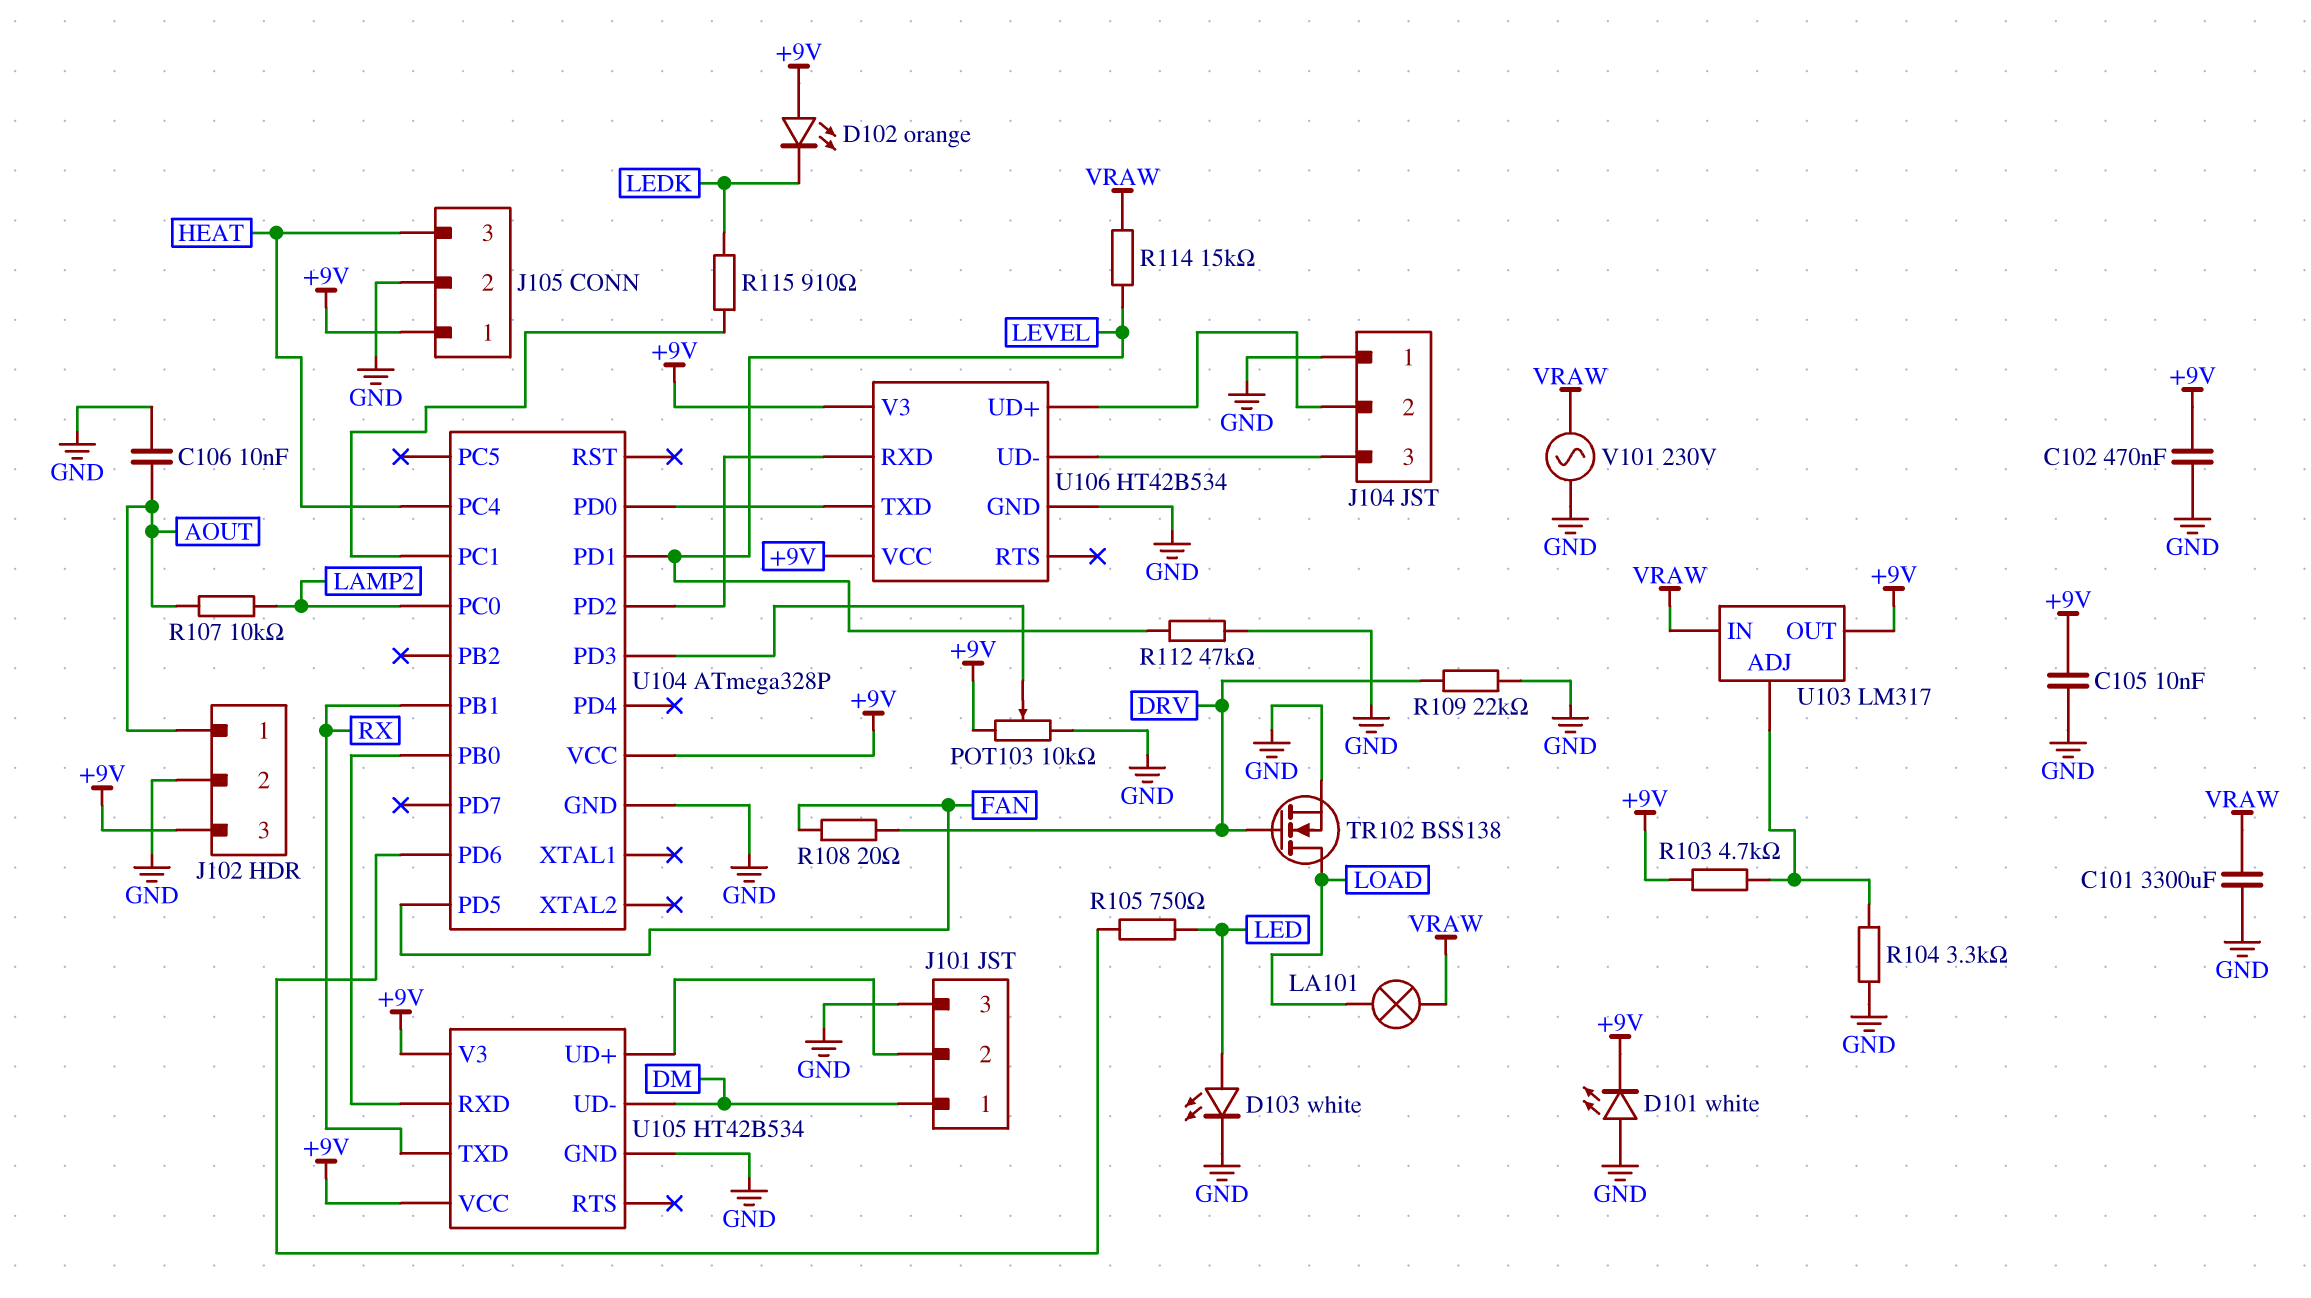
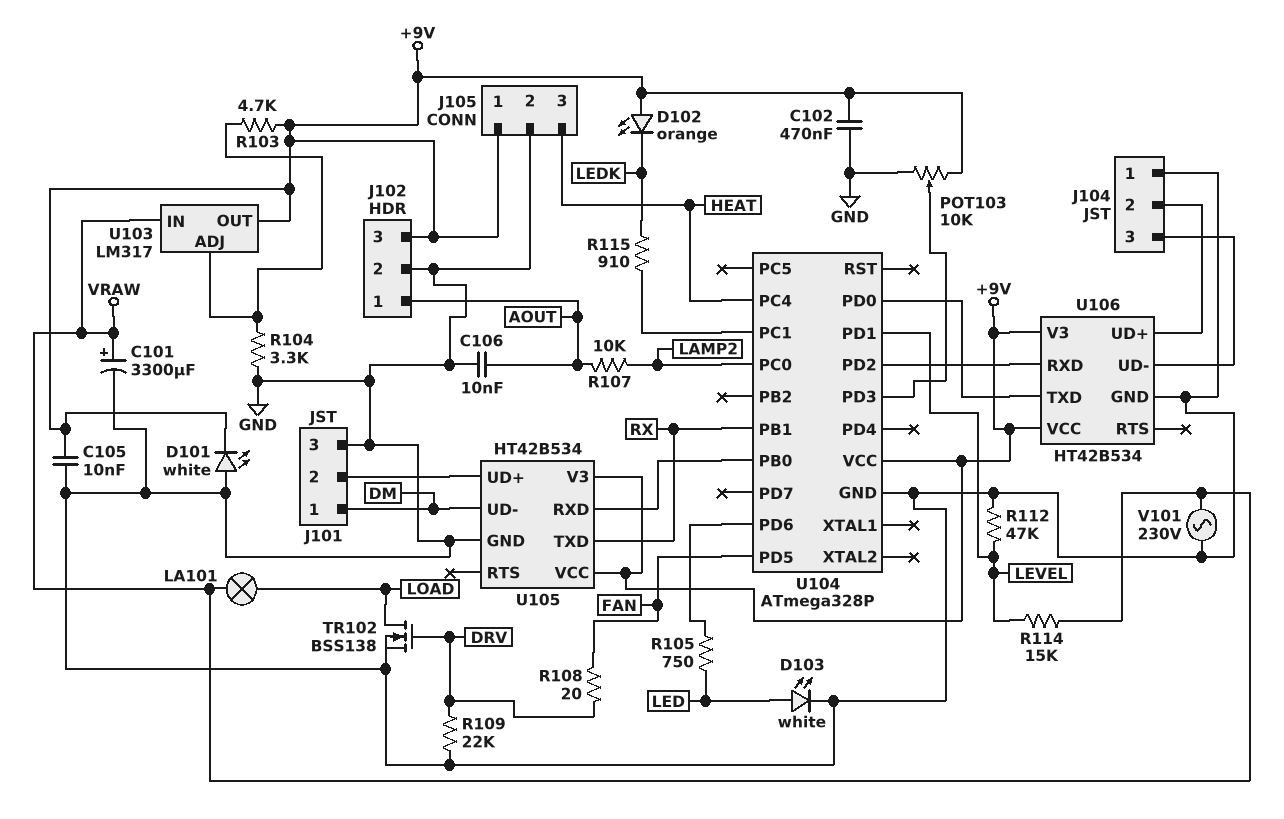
C101: 3300uF (GND, VRAW) -> 3300uF (plus VRAW, minus GND)

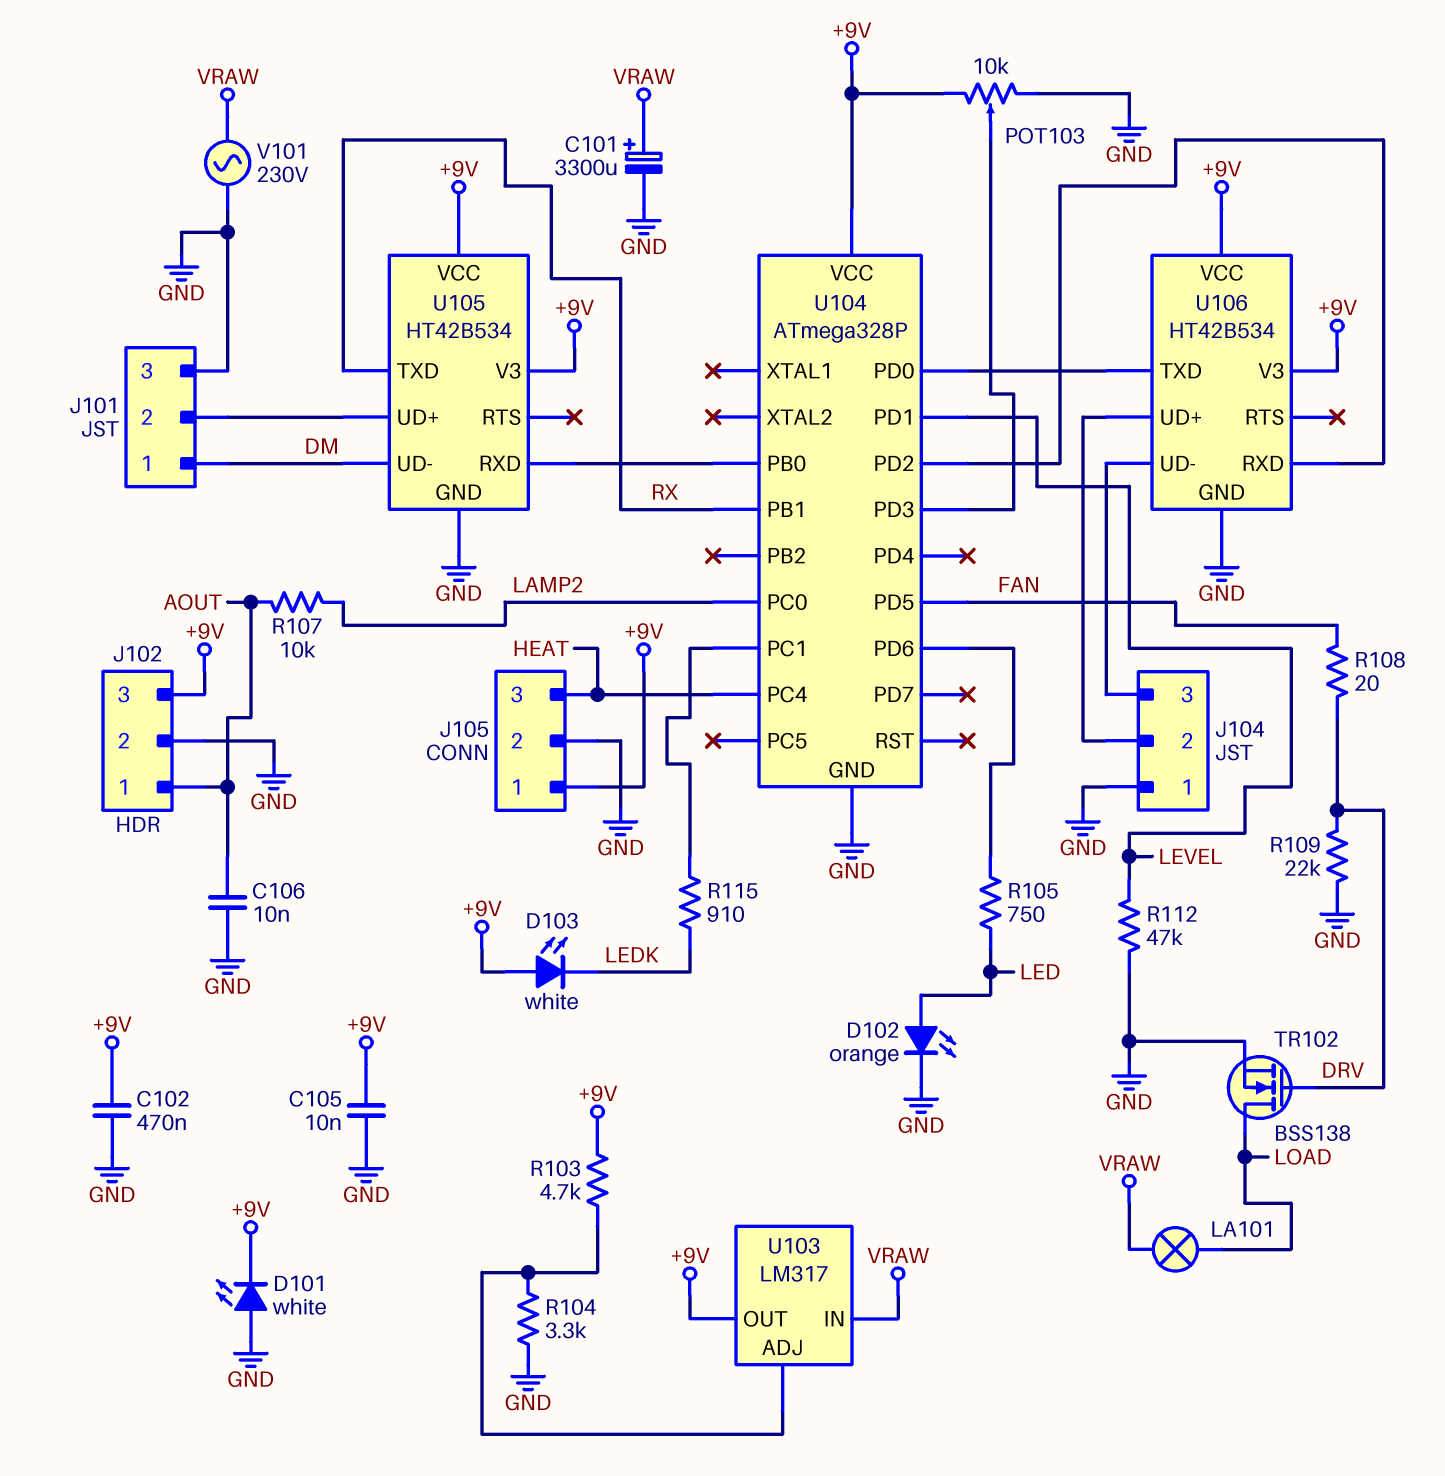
D102: LED orange (A +9V, K LEDK) -> LED orange (A LED, K GND)
D103: LED white (A LED, K GND) -> LED white (A +9V, K LEDK)
R114: 15k (LEVEL, VRAW) -> none

